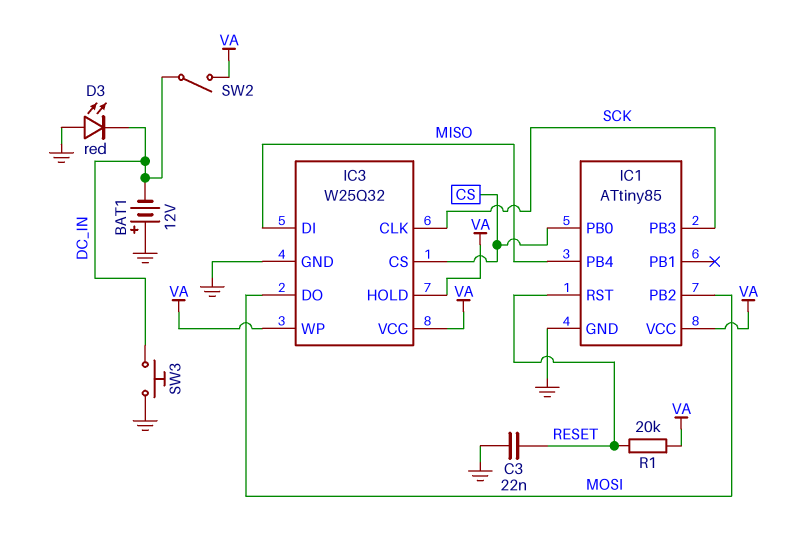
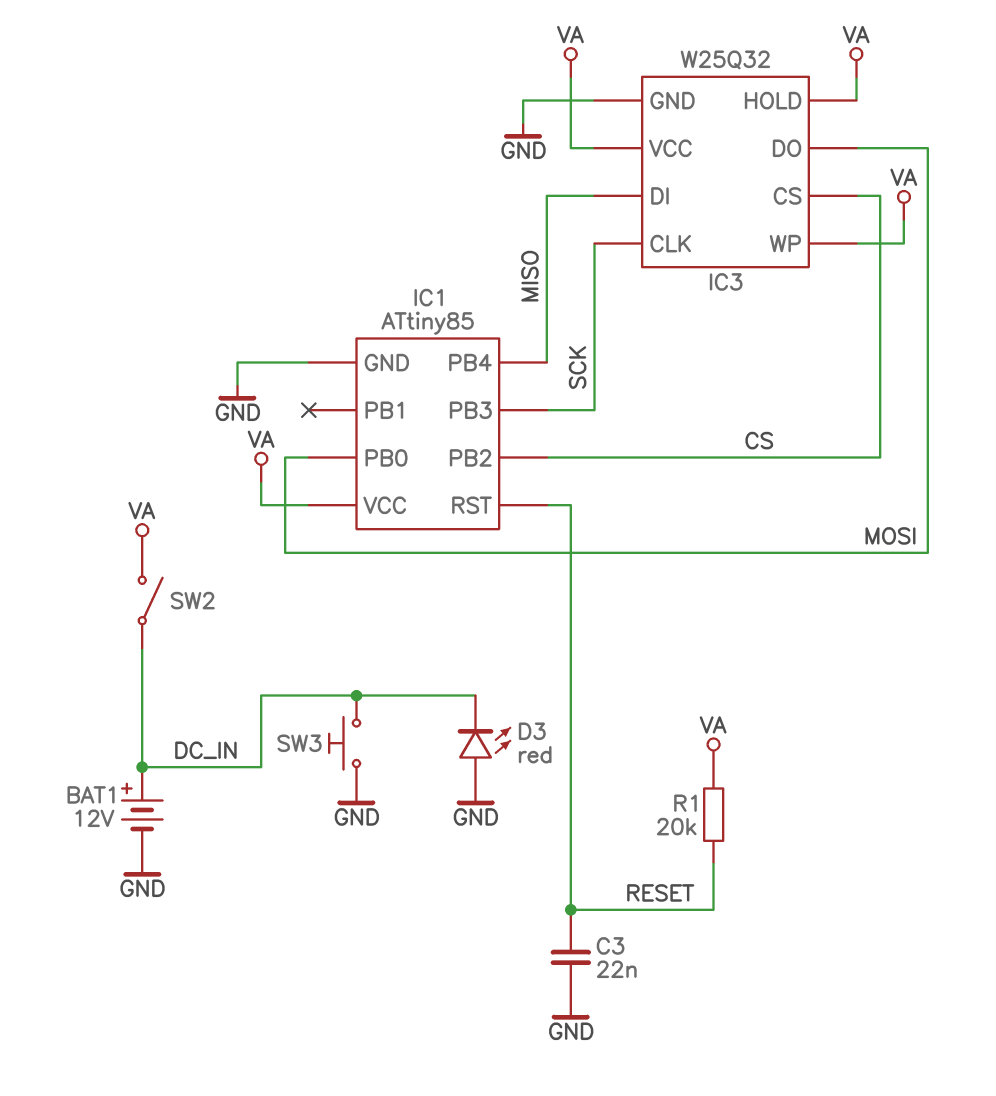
BAT1: 12V (plus GND, minus DC_IN) -> 12V (plus DC_IN, minus GND)
IC1 pin PB0: CS -> MOSI
IC1 pin PB2: MOSI -> CS

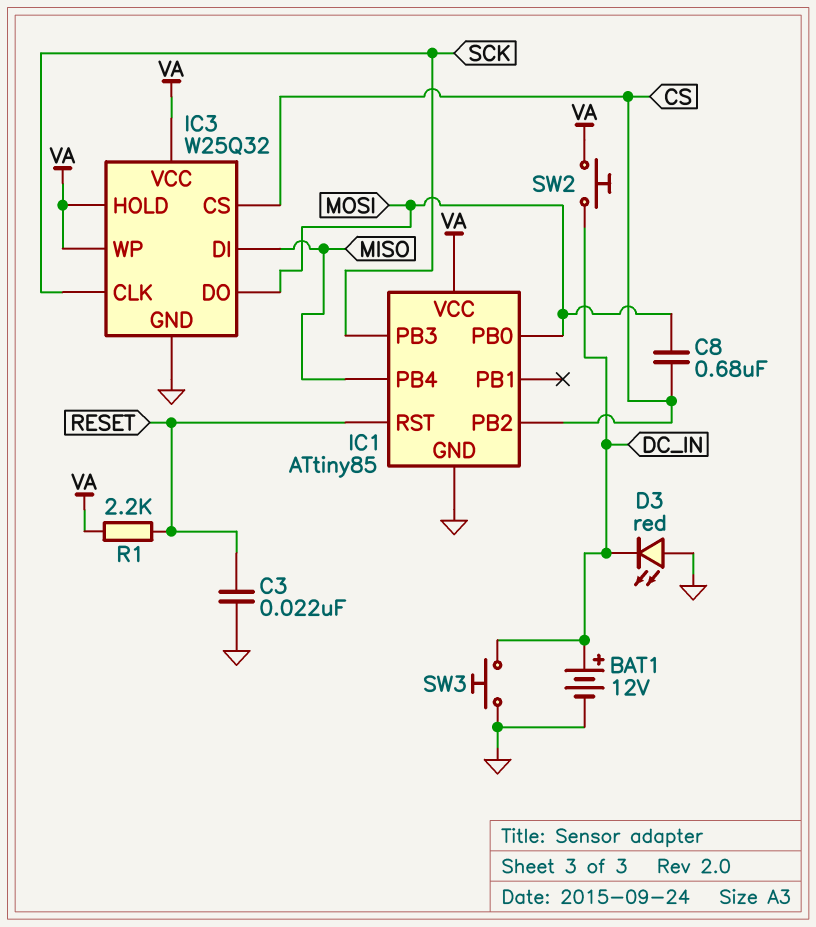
C8: none -> 680nF (CS, MOSI)
R1: 20k (RESET, VA) -> 2.2k (RESET, VA)
SW2: switch (DC_IN, VA) -> button (DC_IN, VA)

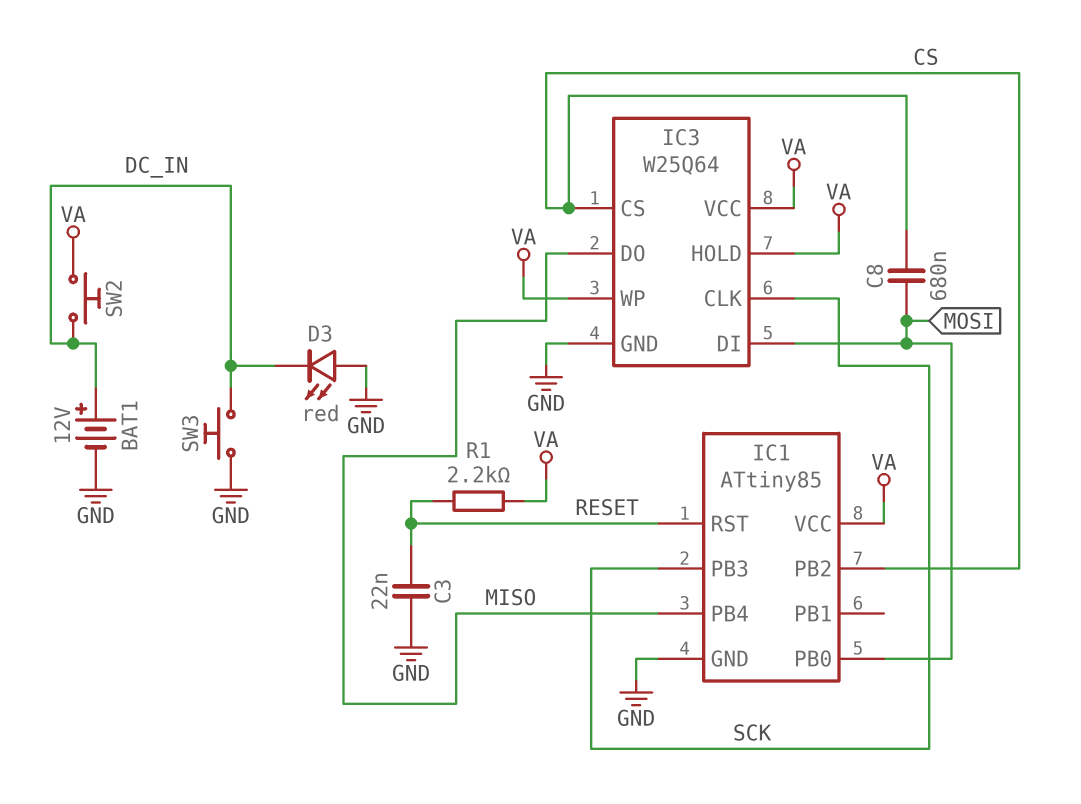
IC3: W25Q32 -> W25Q64
IC3 pin DI: MISO -> MOSI
IC3 pin DO: MOSI -> MISO

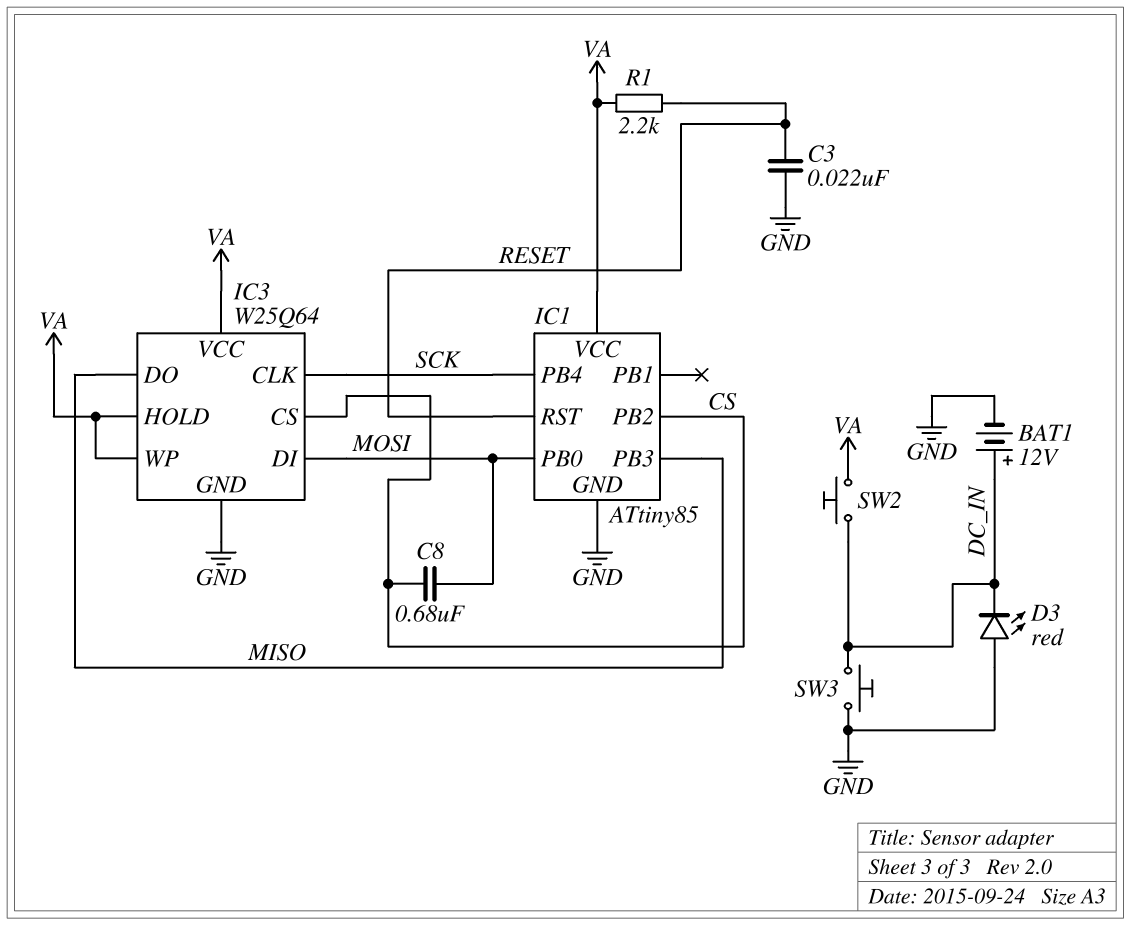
IC1 pin PB3: SCK -> MISO
IC1 pin PB4: MISO -> SCK

